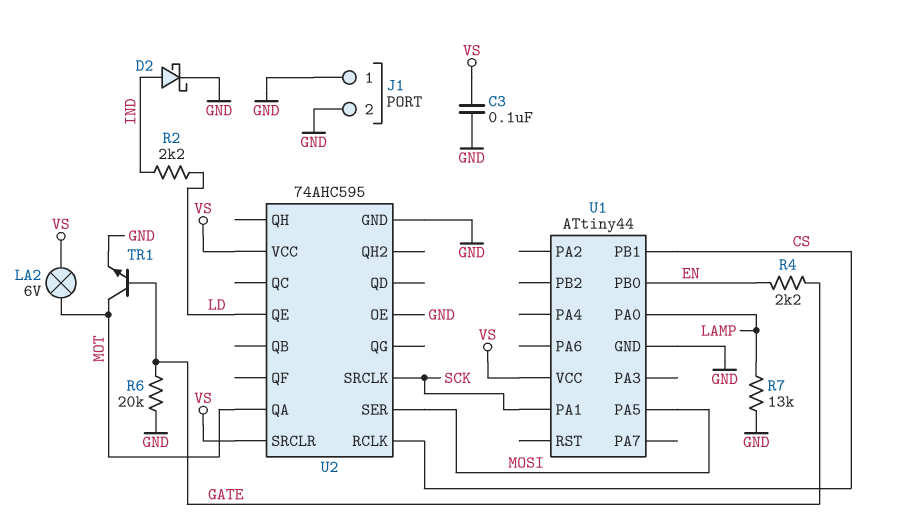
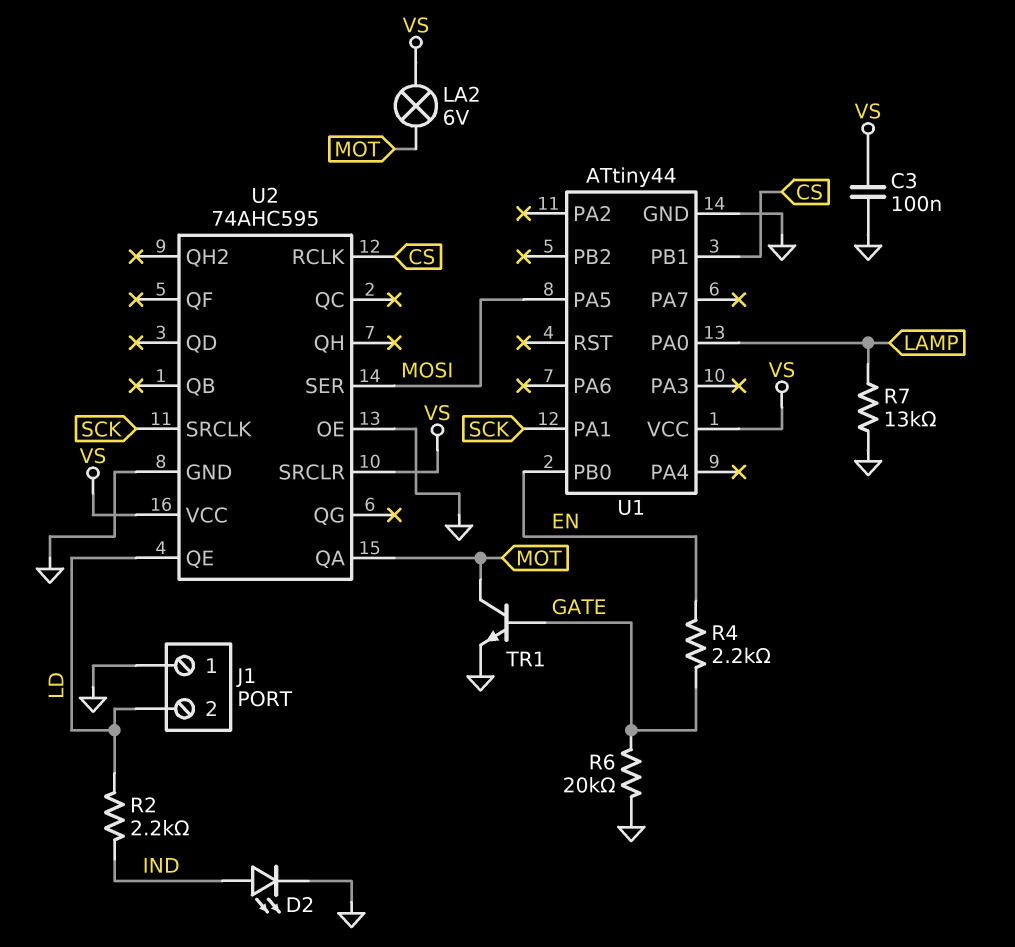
D2: schottky (A IND, K GND) -> LED (A IND, K GND)
J1 pin 2: GND -> LD

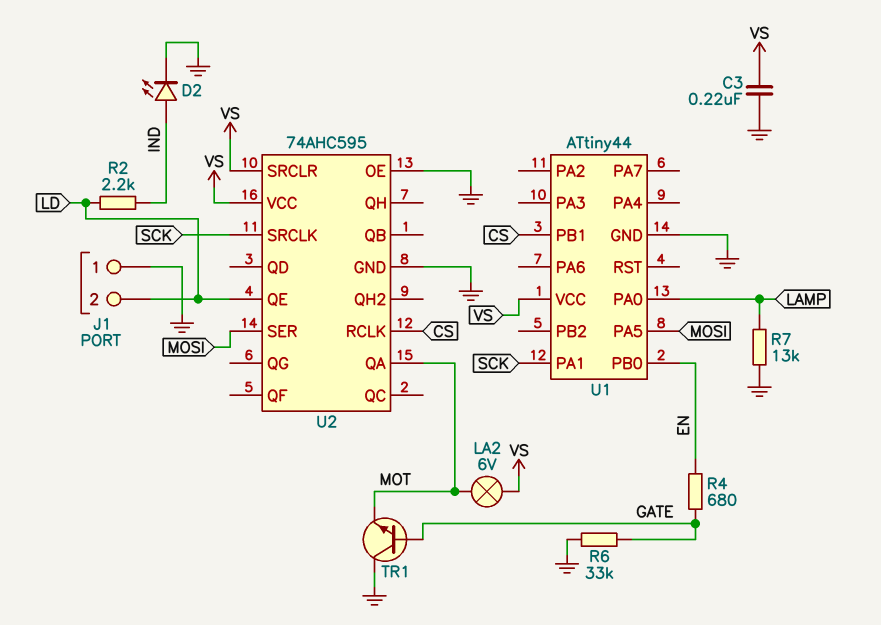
C3: 100nF (GND, VS) -> 220nF (GND, VS)
R4: 2.2k (EN, GATE) -> 680 (EN, GATE)
R6: 20k (GATE, GND) -> 33k (GATE, GND)
TR1: NPN (B GATE, C MOT, E GND) -> NPN (B GATE, C GND, E MOT)

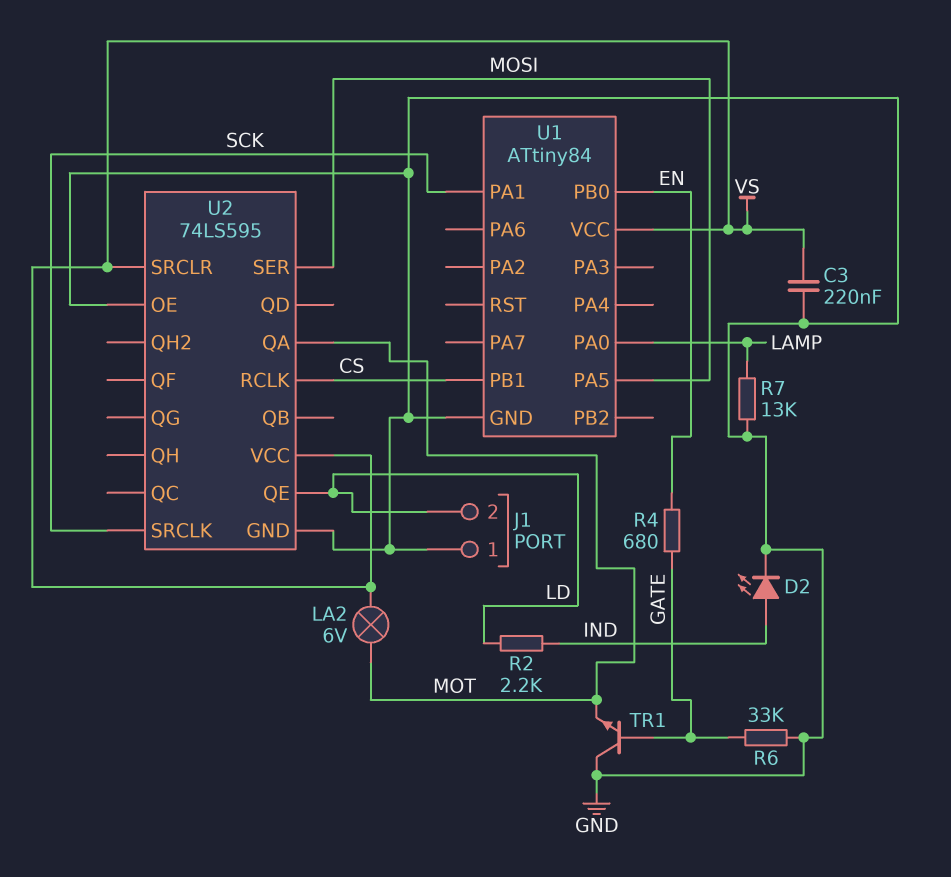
U1: ATtiny44 -> ATtiny84
U2: 74AHC595 -> 74LS595

